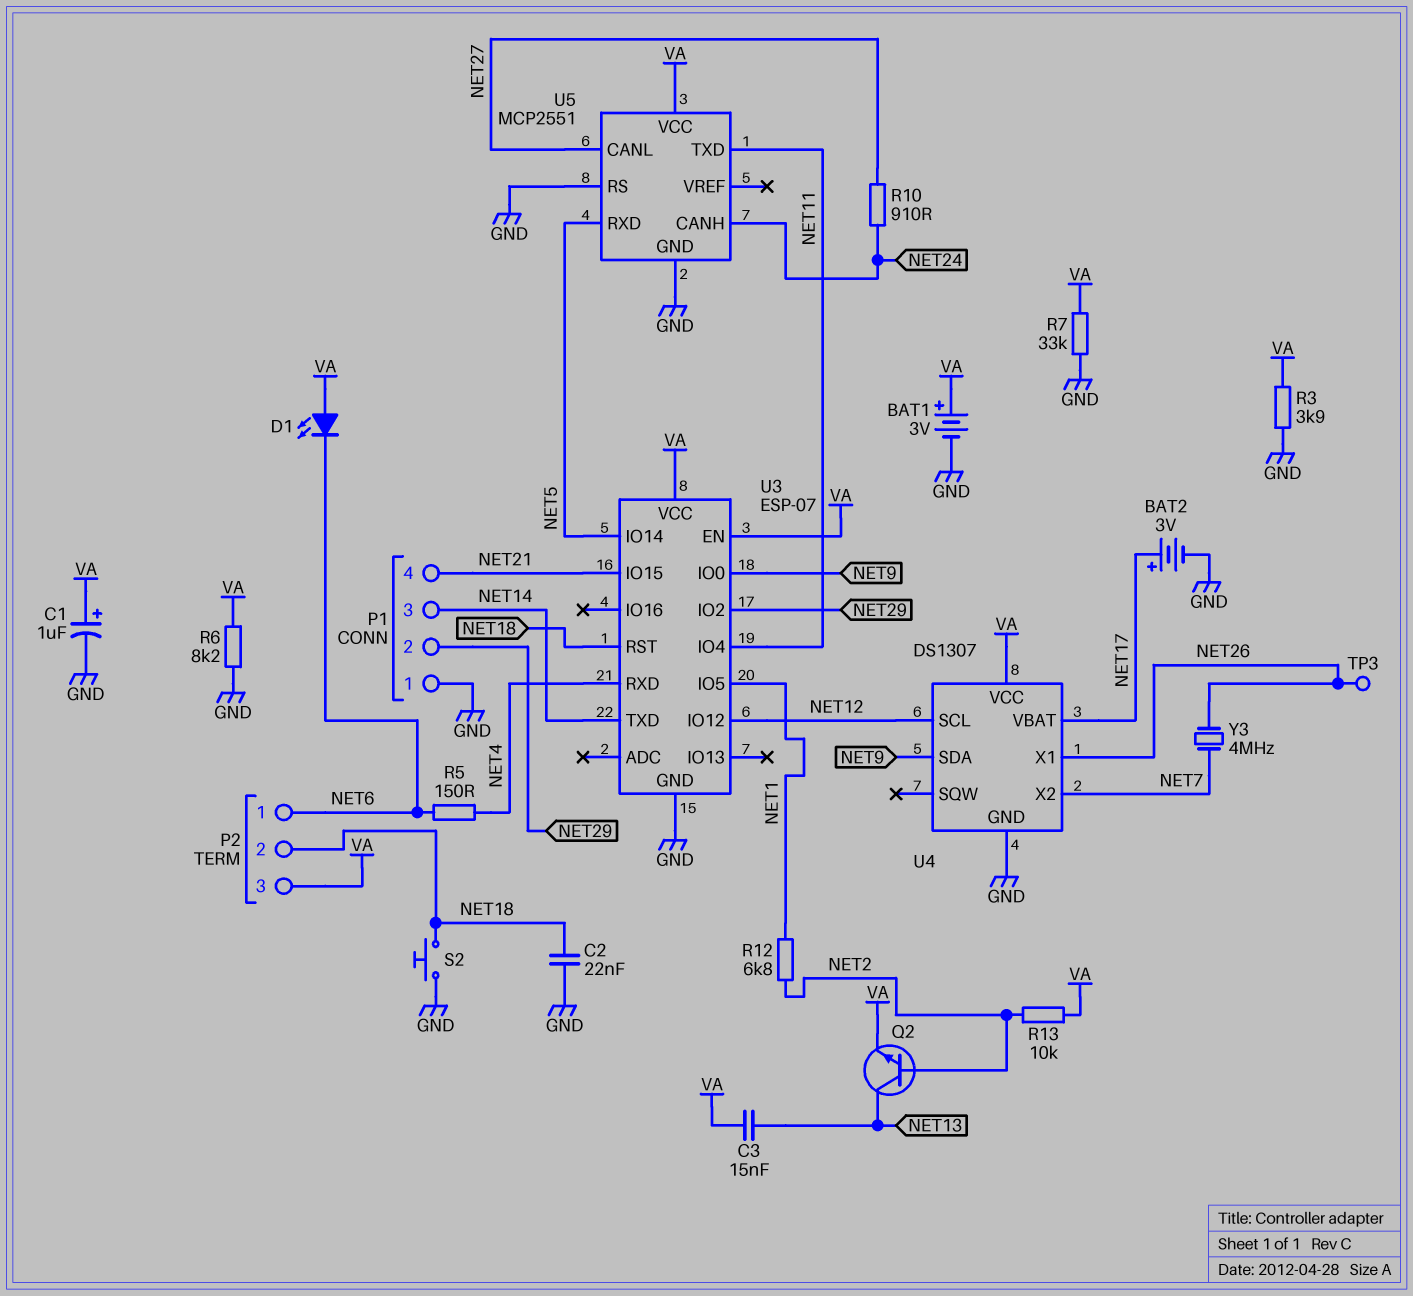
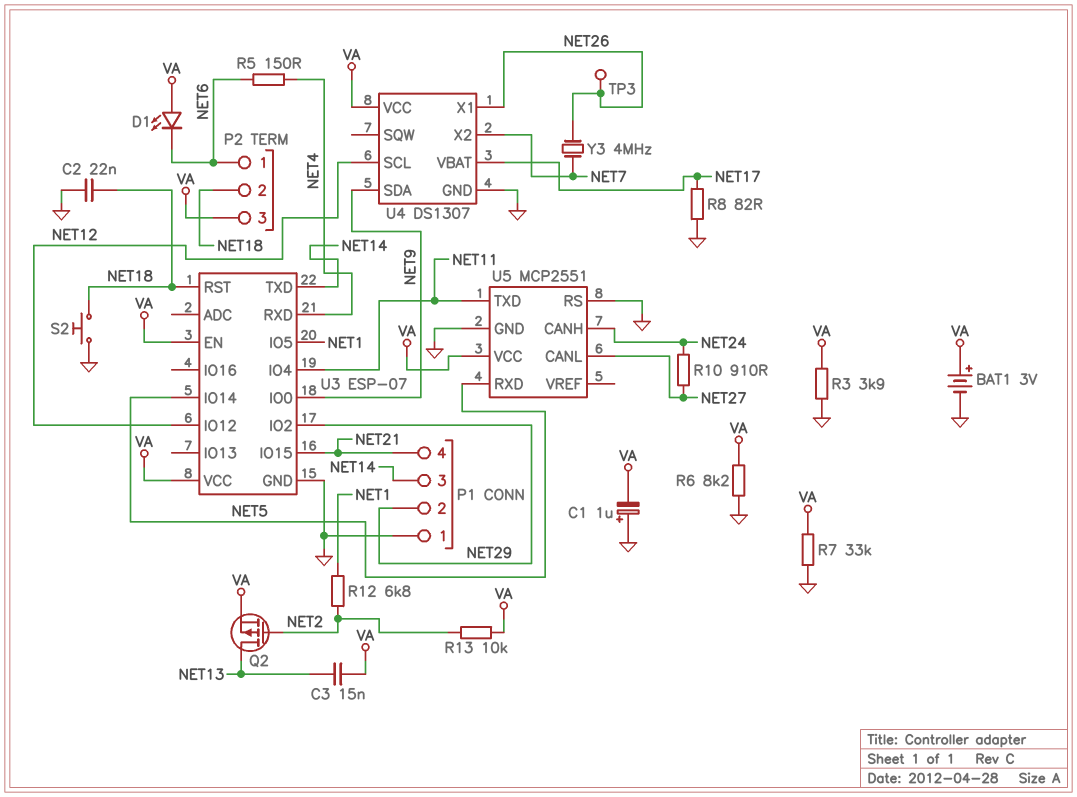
BAT2: 3V (plus NET17, minus GND) -> none
C1: 1uF (plus VA, minus GND) -> 1uF (plus GND, minus VA)
Q2: NPN (B NET2, C NET13, E VA) -> PMOS (G NET2, D NET13, S VA)
R8: none -> 82 (GND, NET17)

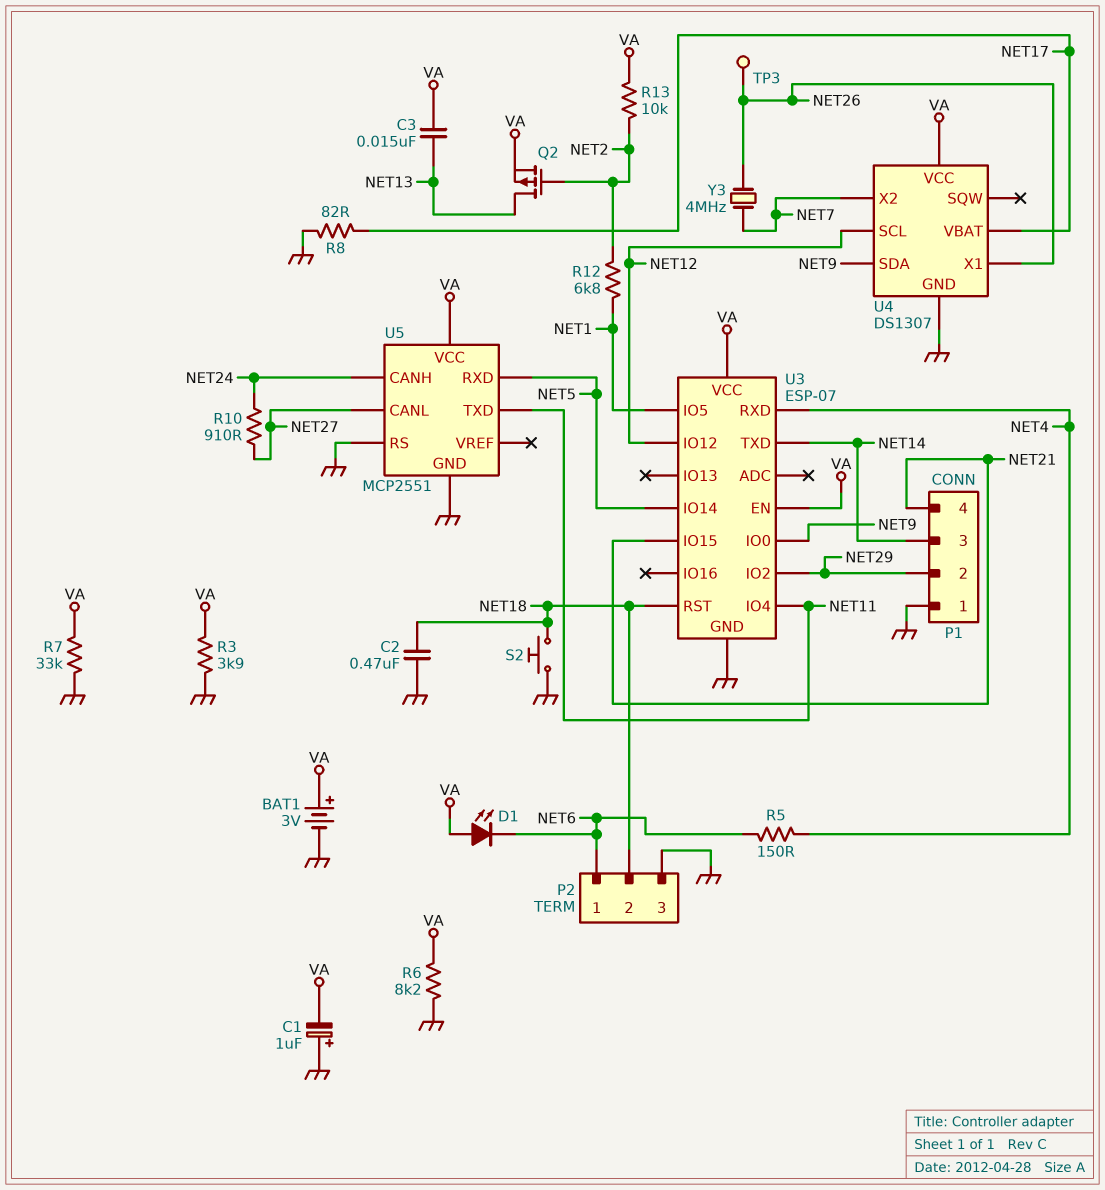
C2: 22nF (GND, NET18) -> 470nF (GND, NET18)
P2 pin 3: VA -> GND

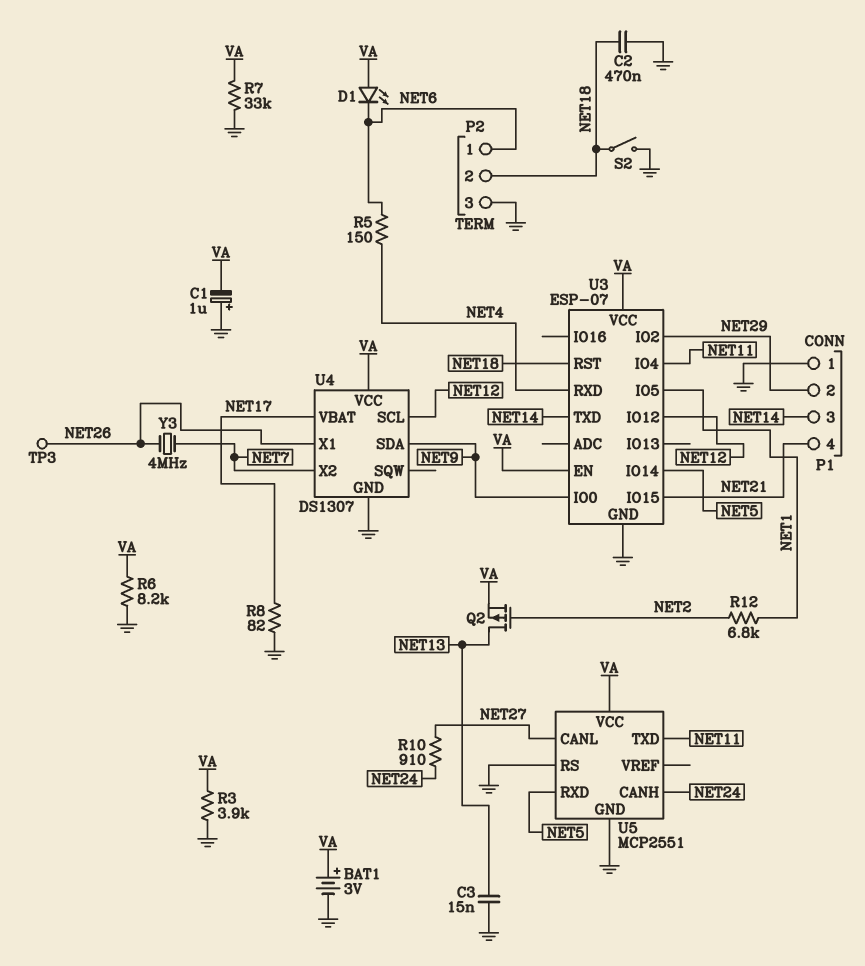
C3: 15nF (NET13, VA) -> 15nF (GND, NET13)
R13: 10k (NET2, VA) -> none
S2: button (GND, NET18) -> switch (GND, NET18)

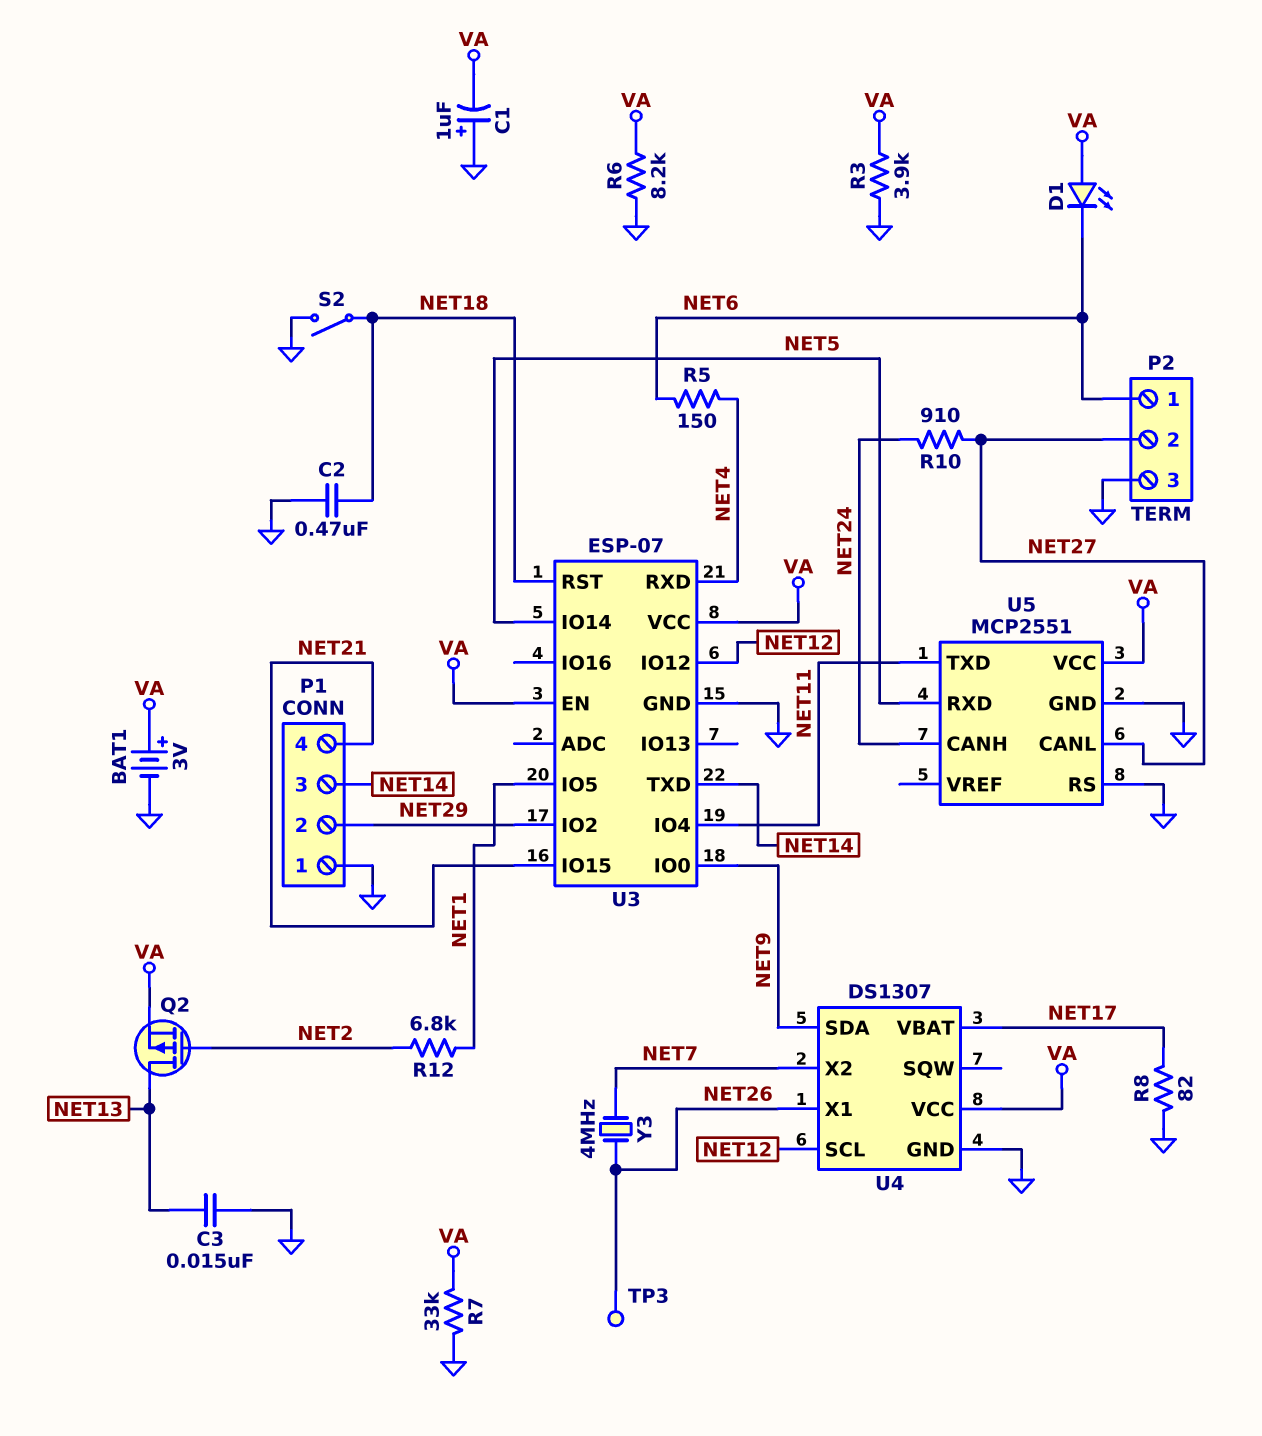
P2 pin 2: NET18 -> NET27

